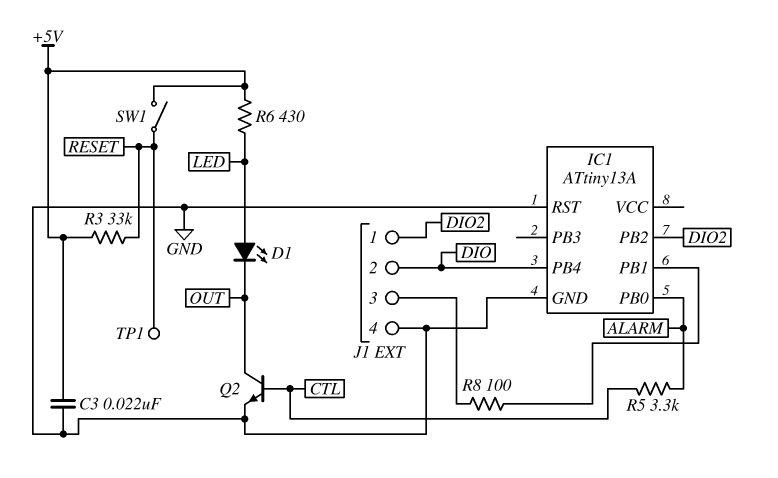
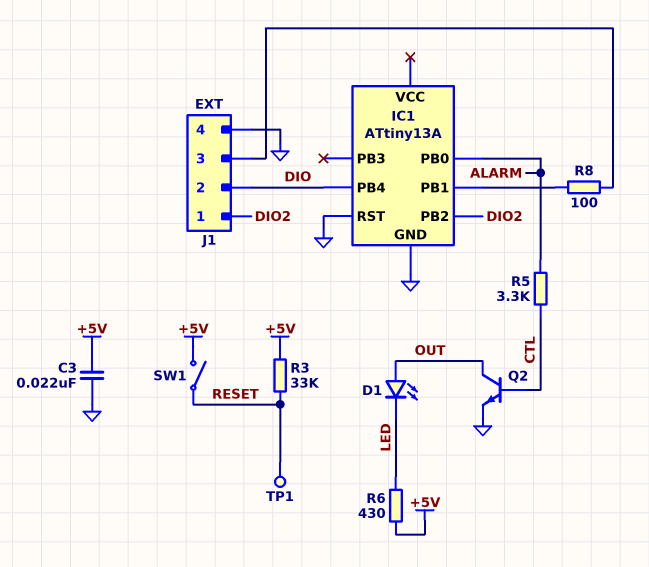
D1: LED (A LED, K OUT) -> LED (A OUT, K LED)

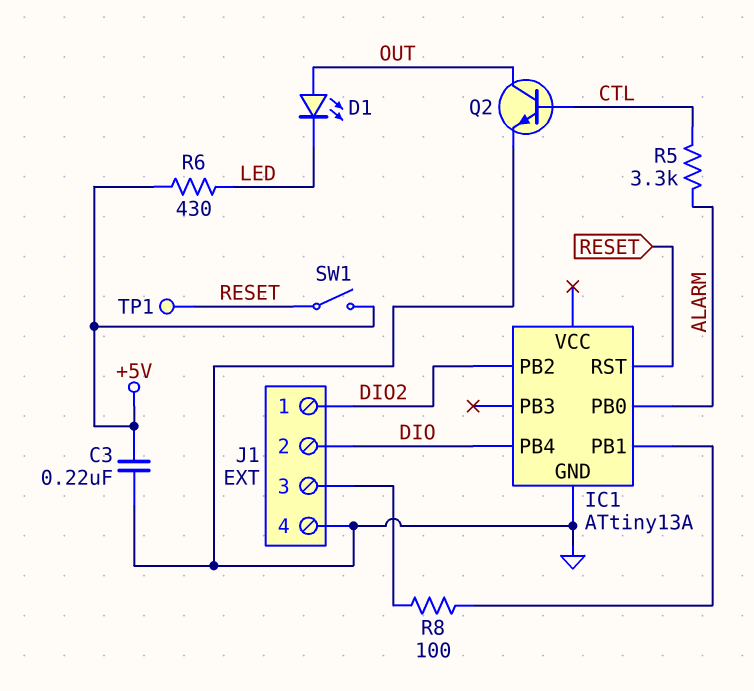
C3: 22nF (+5V, GND) -> 220nF (+5V, GND)
IC1 pin RST: GND -> RESET
R3: 33k (+5V, RESET) -> none

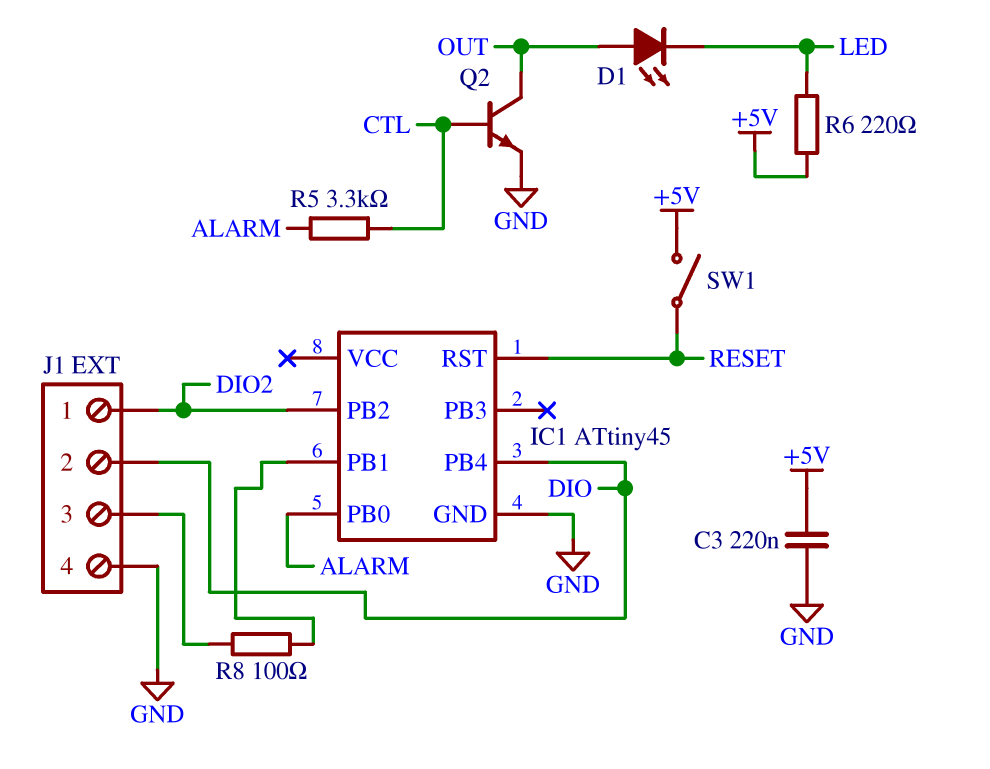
IC1: ATtiny13A -> ATtiny45
R6: 430 (+5V, LED) -> 220 (+5V, LED)
TP1: test point (RESET) -> none

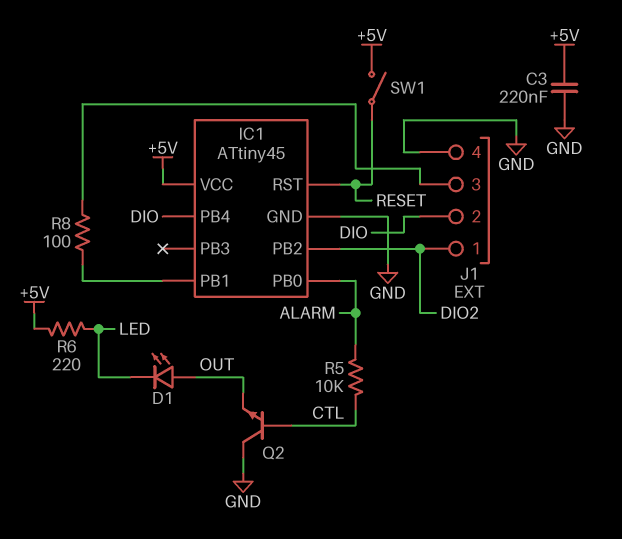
IC1 pin VCC: none -> +5V
Q2: NPN (B CTL, C OUT, E GND) -> NPN (B CTL, C GND, E OUT)
R5: 3.3k (ALARM, CTL) -> 10k (ALARM, CTL)

